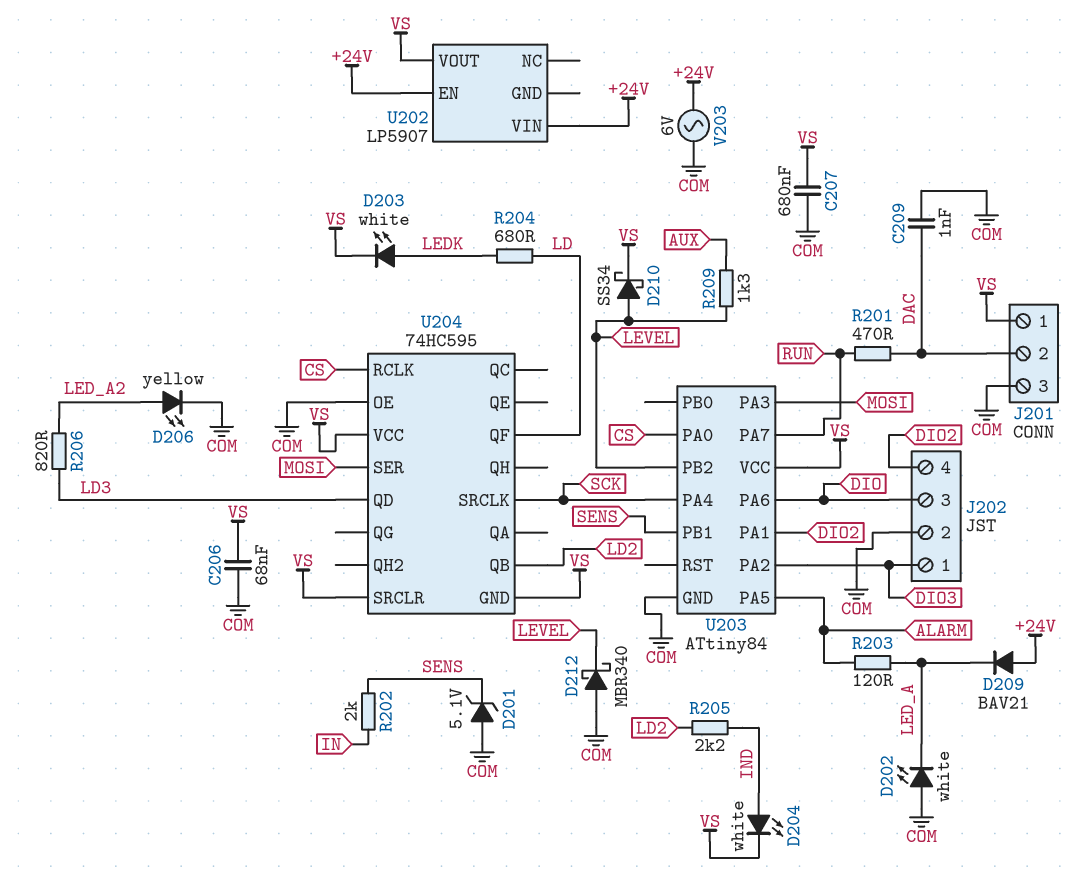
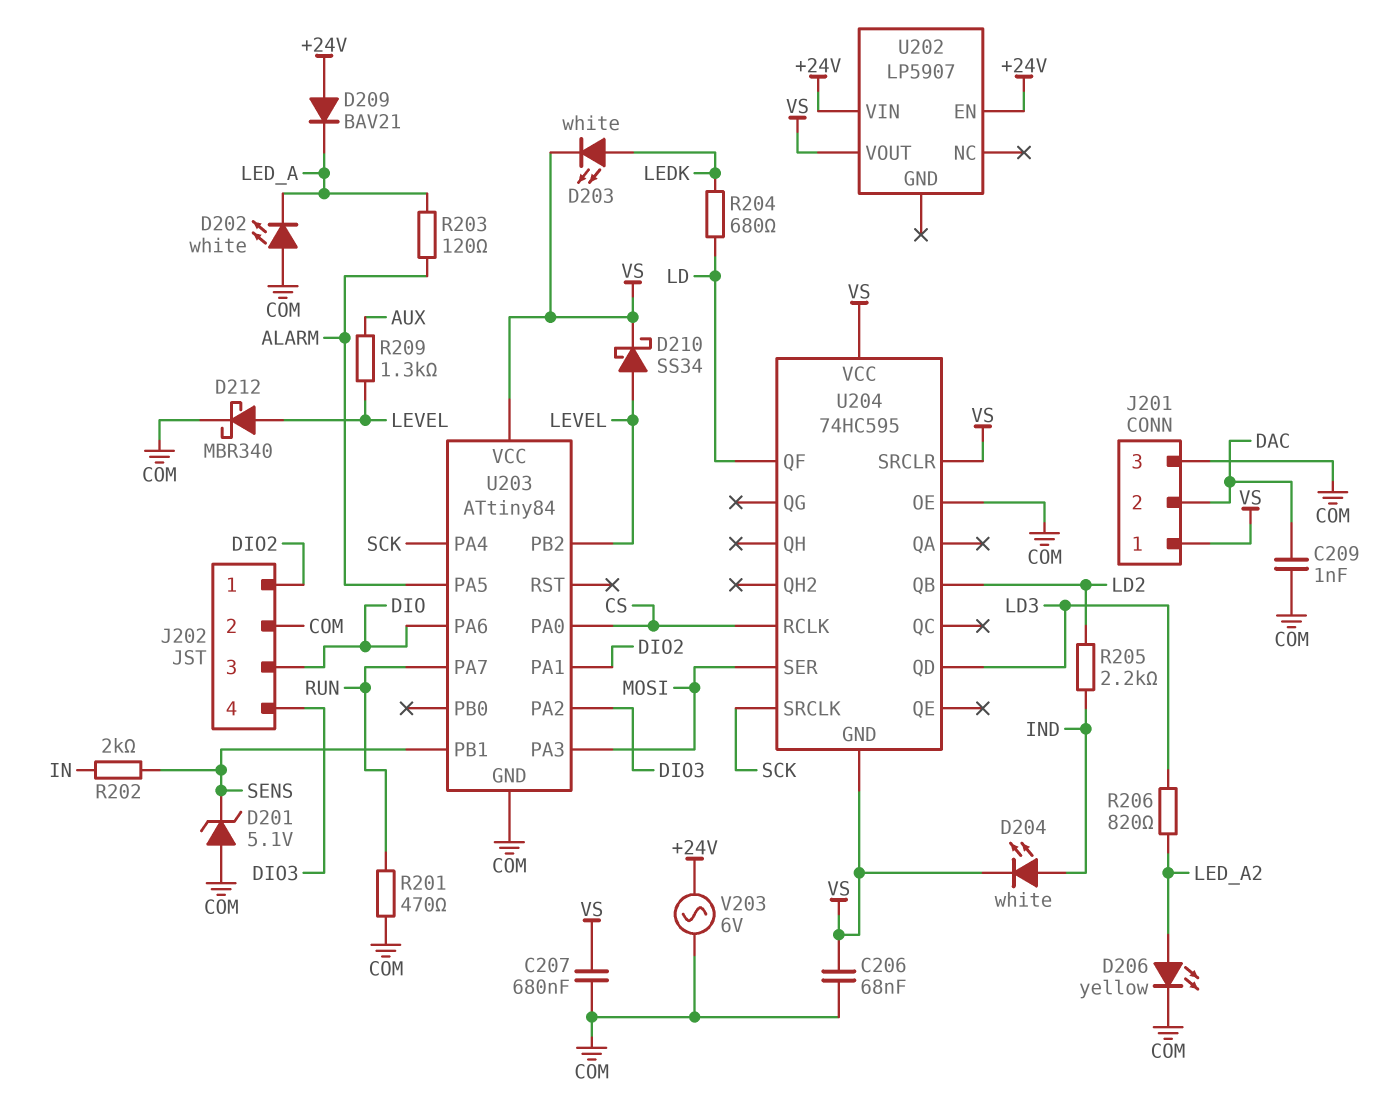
D212: schottky MBR340 (A COM, K LEVEL) -> schottky MBR340 (A LEVEL, K COM)
J202 pin 1: DIO3 -> DIO2
J202 pin 4: DIO2 -> DIO3
R201: 470 (DAC, RUN) -> 470 (COM, RUN)

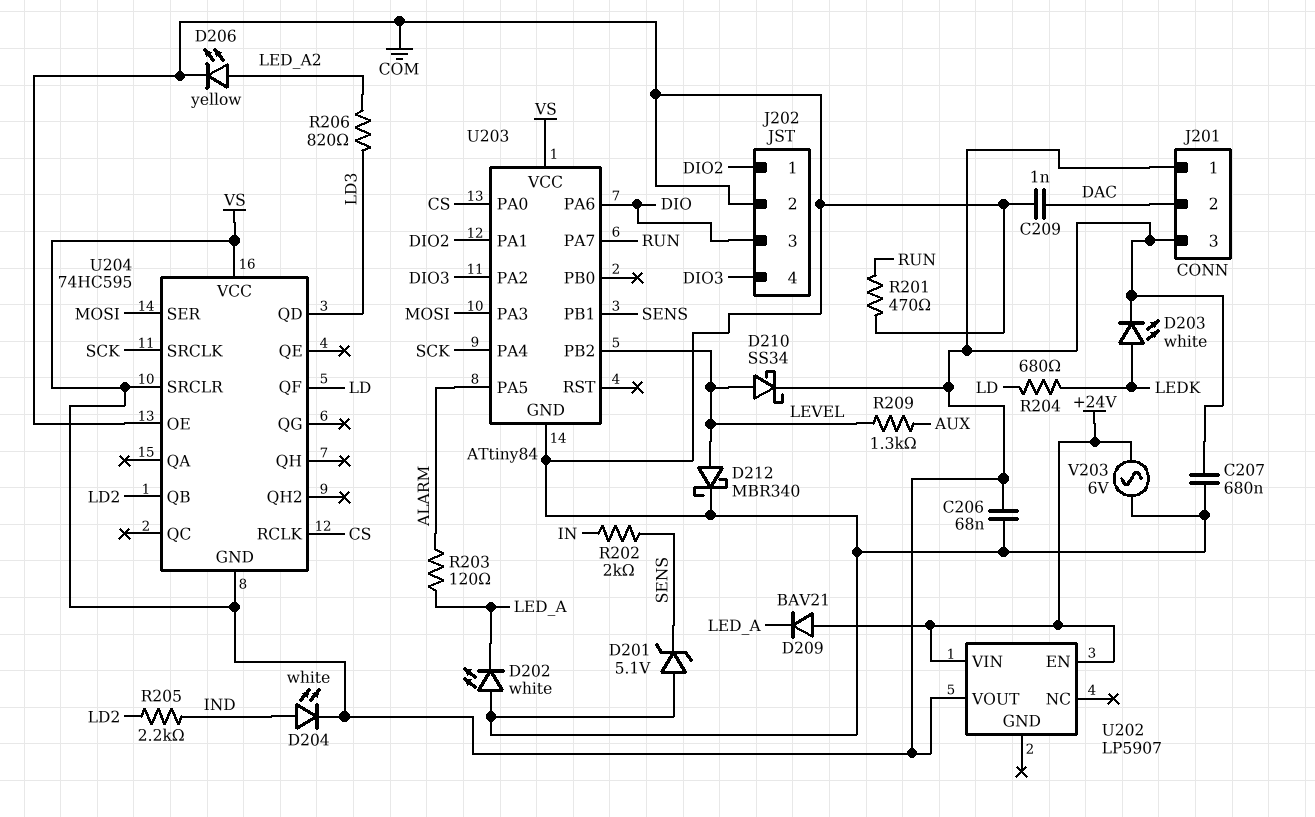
J201 pin 3: COM -> VS

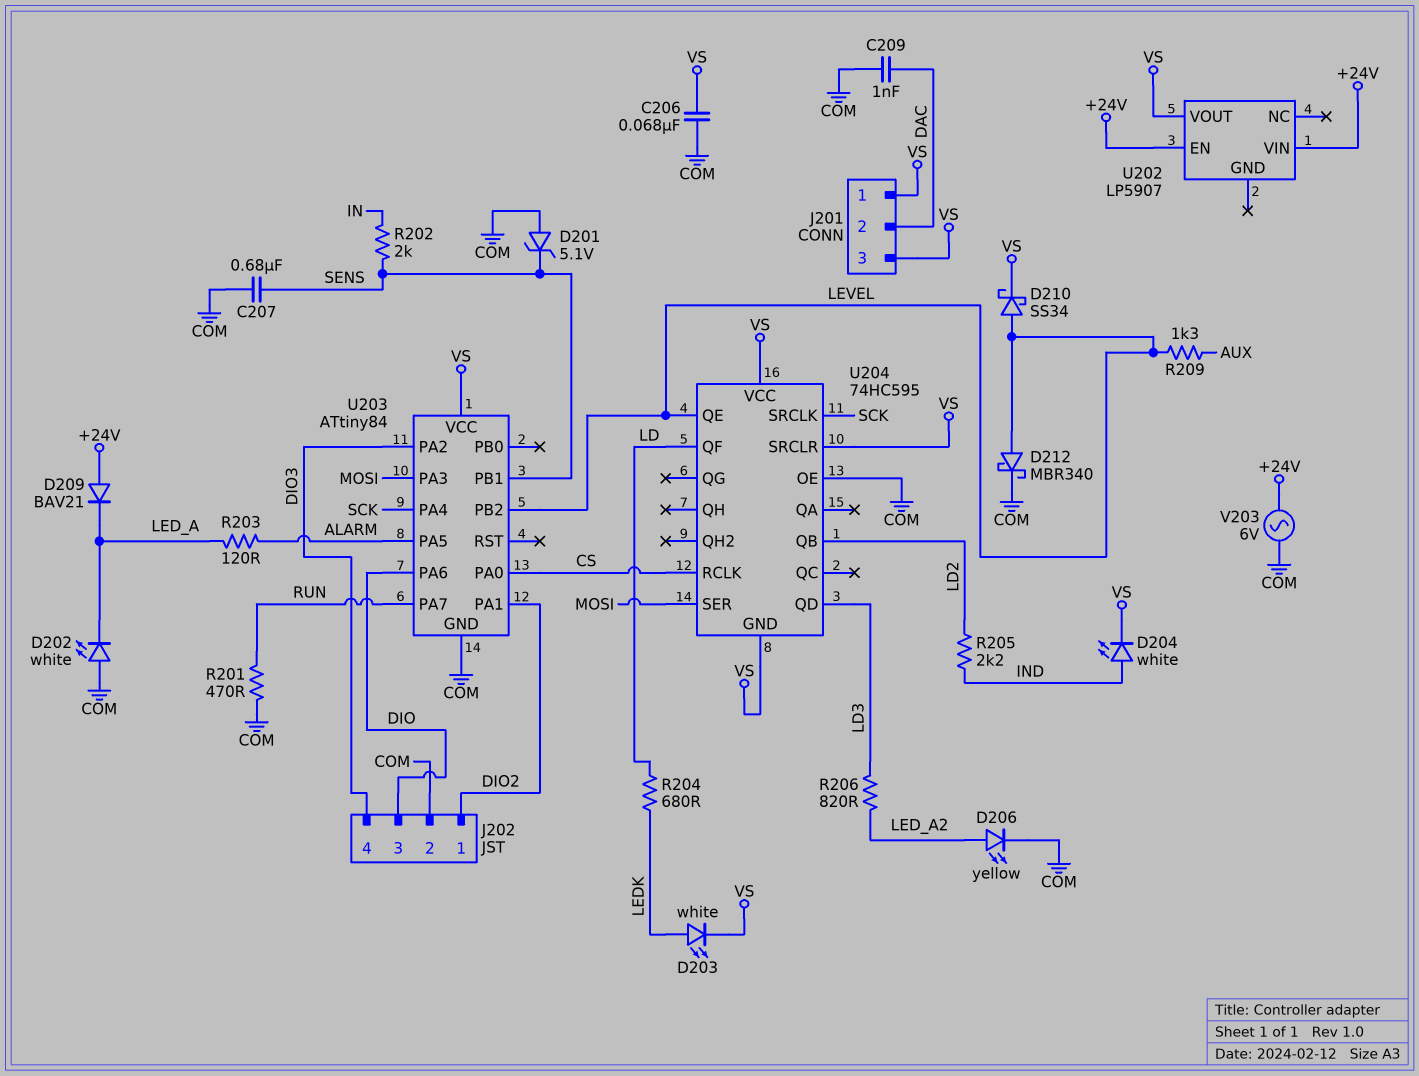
C207: 680nF (COM, VS) -> 680nF (COM, SENS)
U204 pin QE: none -> LEVEL

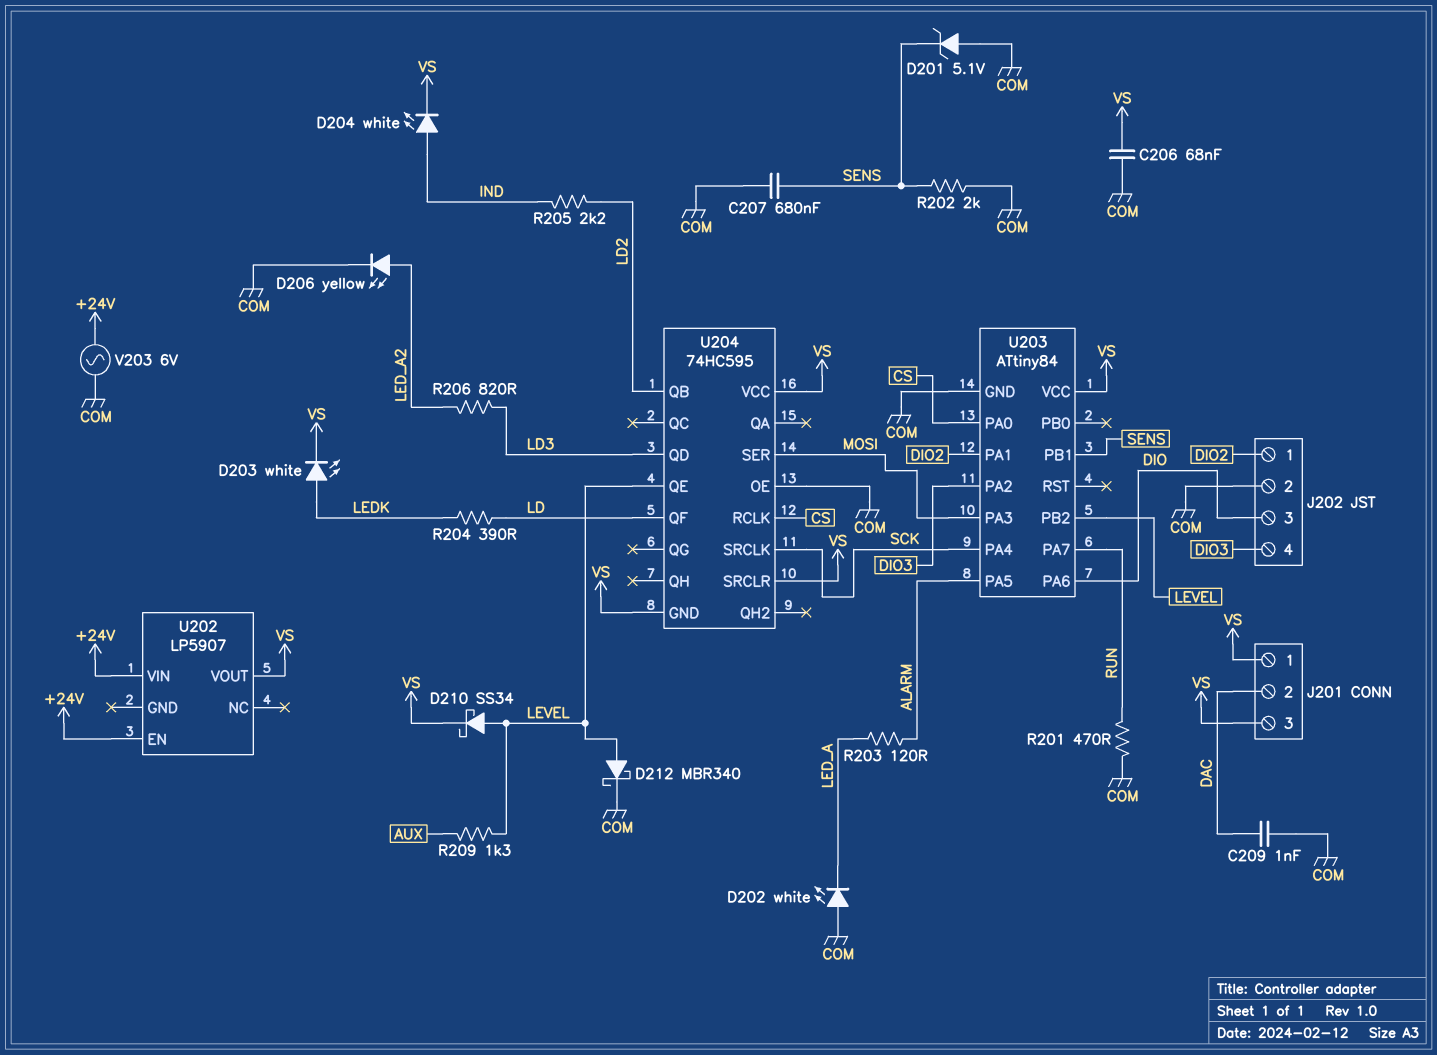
D209: diode BAV21 (A +24V, K LED_A) -> none
R202: 2k (IN, SENS) -> 2k (COM, SENS)
R204: 680 (LD, LEDK) -> 390 (LD, LEDK)

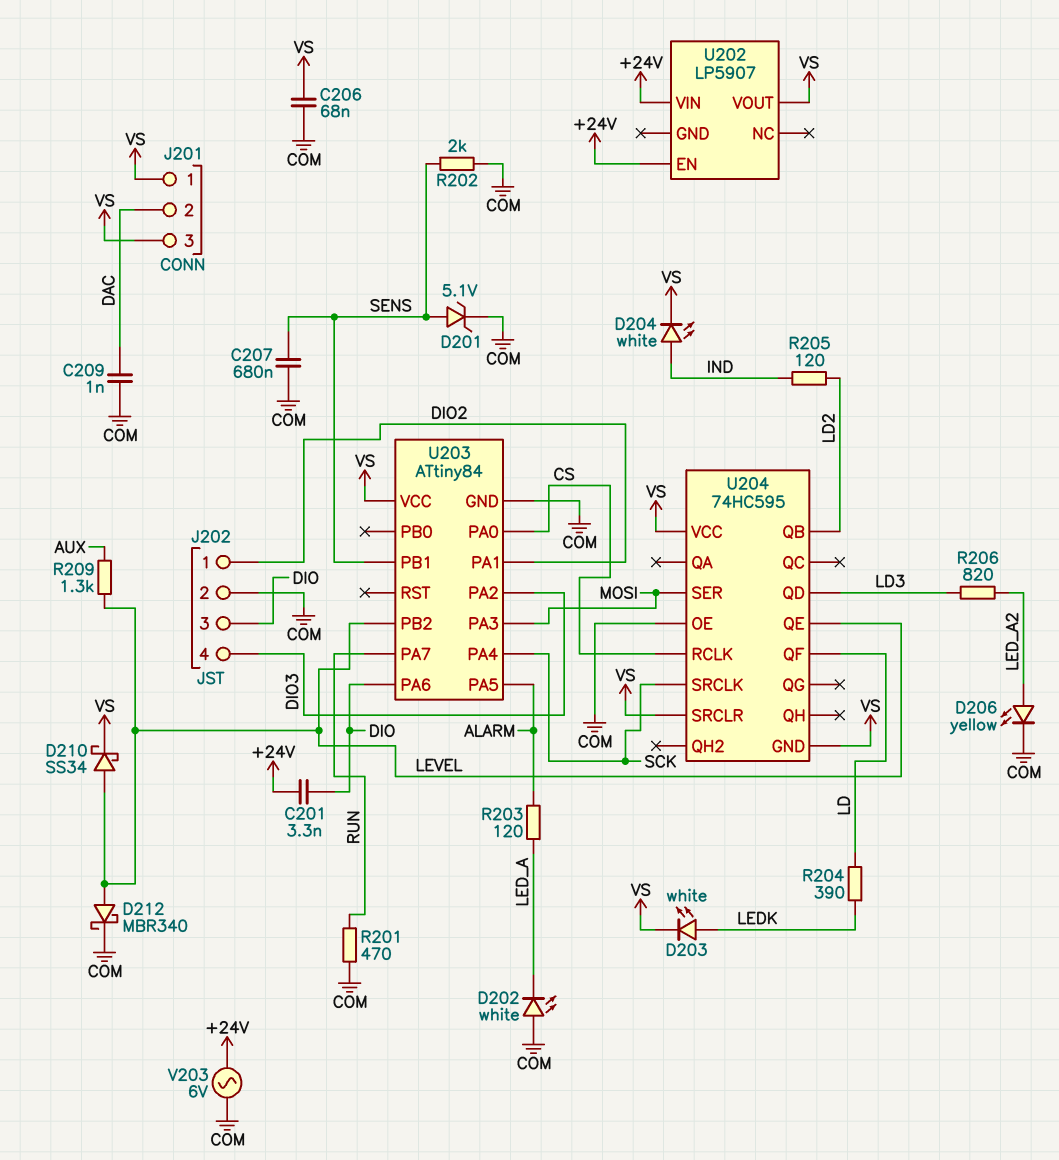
C201: none -> 3.3nF (+24V, DIO)
D201: zener 5.1V (A COM, K SENS) -> zener 5.1V (A SENS, K COM)
R205: 2.2k (IND, LD2) -> 120 (IND, LD2)

